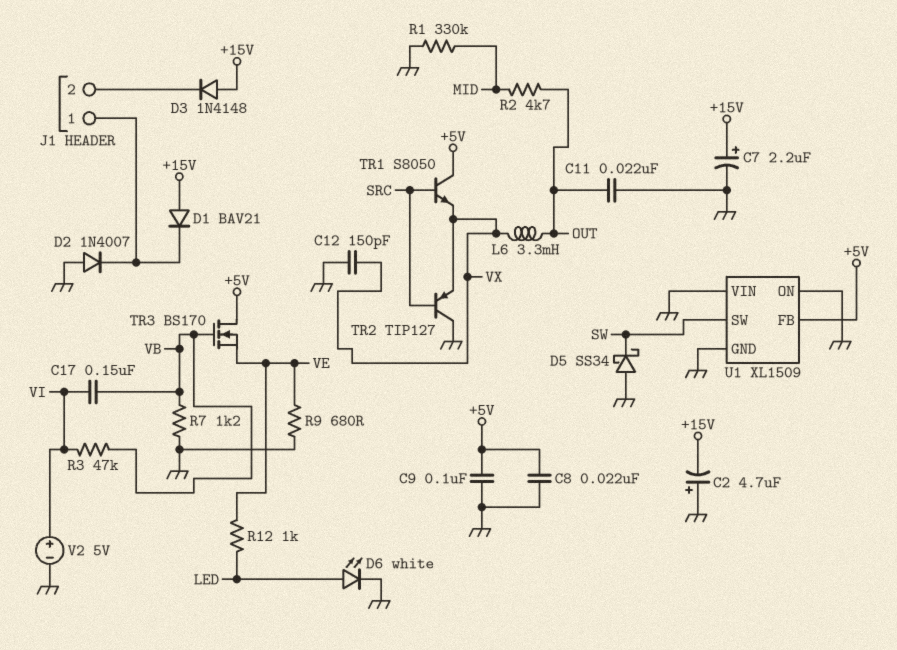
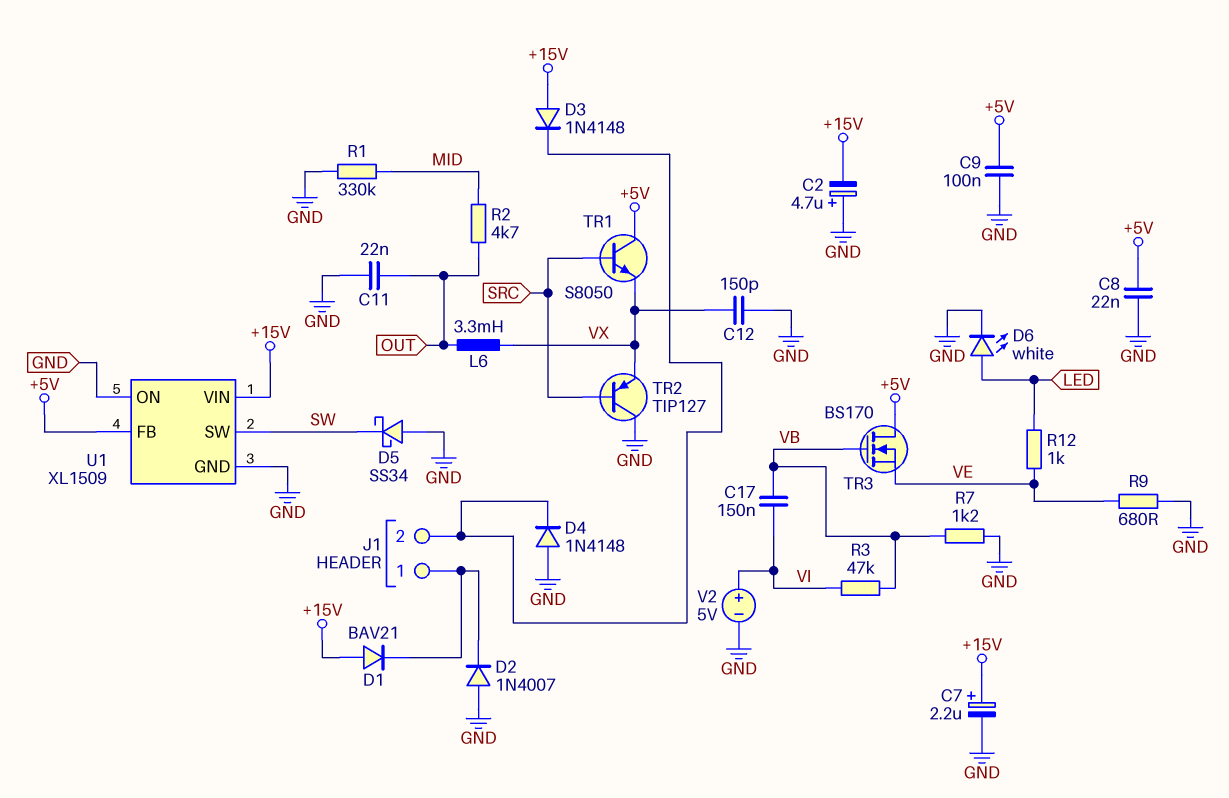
D4: none -> diode 1N4148 (A GND, K J1/2)
U1 pin VIN: GND -> +15V

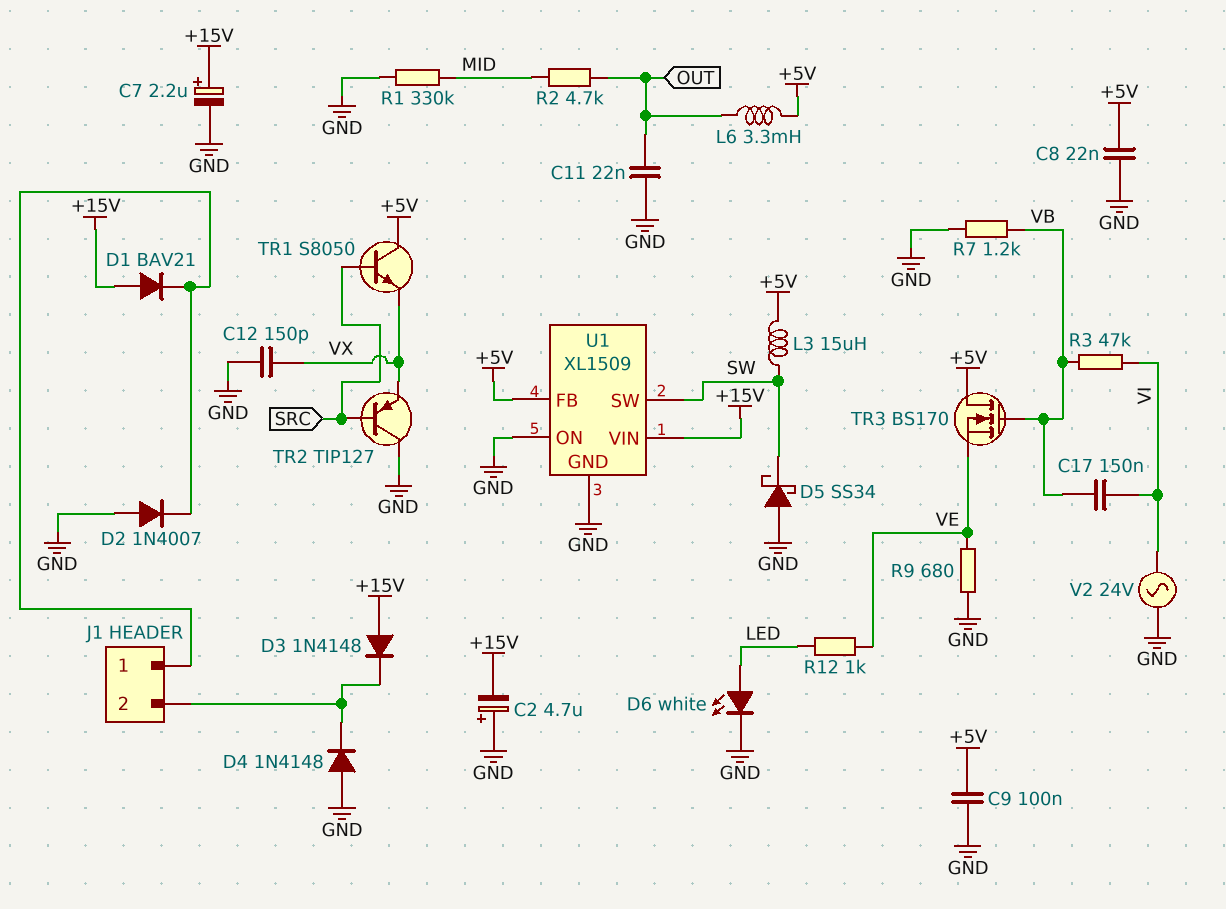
L3: none -> 15uH (+5V, SW)
L6: 3.3mH (OUT, VX) -> 3.3mH (+5V, OUT)
V2: 5V (plus VI, minus GND) -> AC 24V (GND, VI)

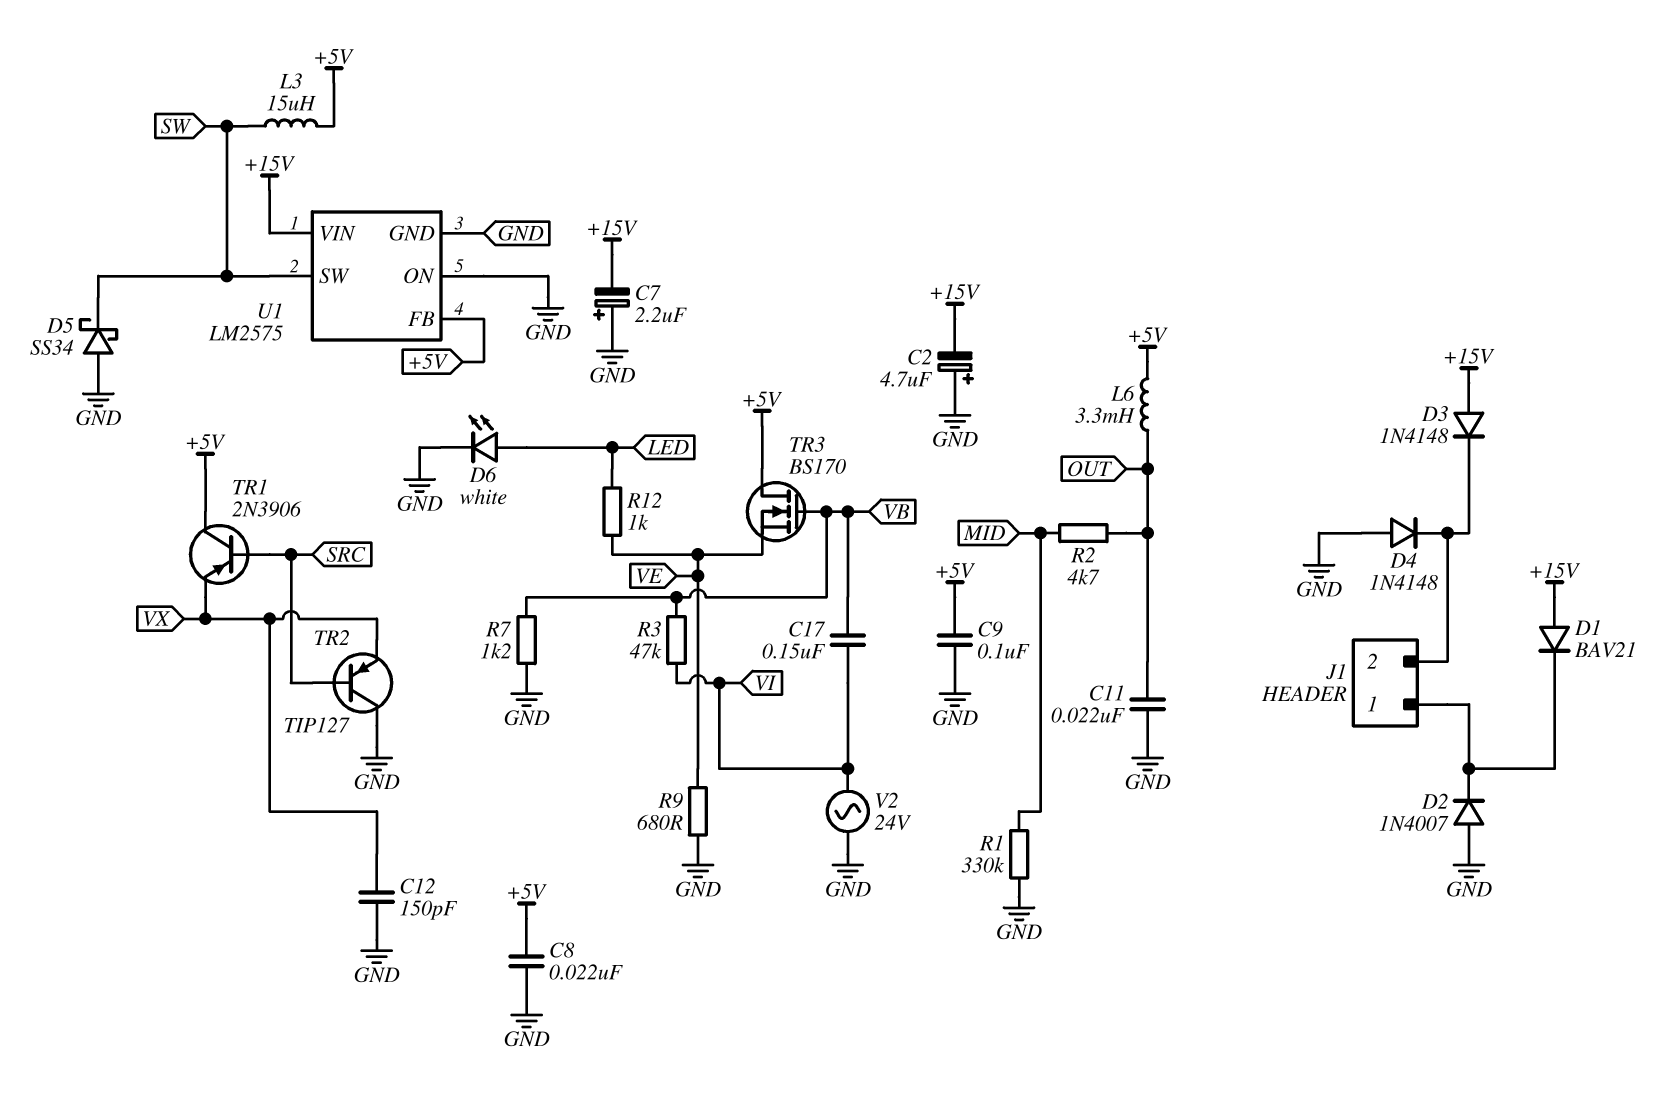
C7: 2.2uF (plus +15V, minus GND) -> 2.2uF (plus GND, minus +15V)
TR1: NPN S8050 (B SRC, C +5V, E VX) -> PNP 2N3906 (B SRC, C +5V, E VX)
U1: XL1509 -> LM2575

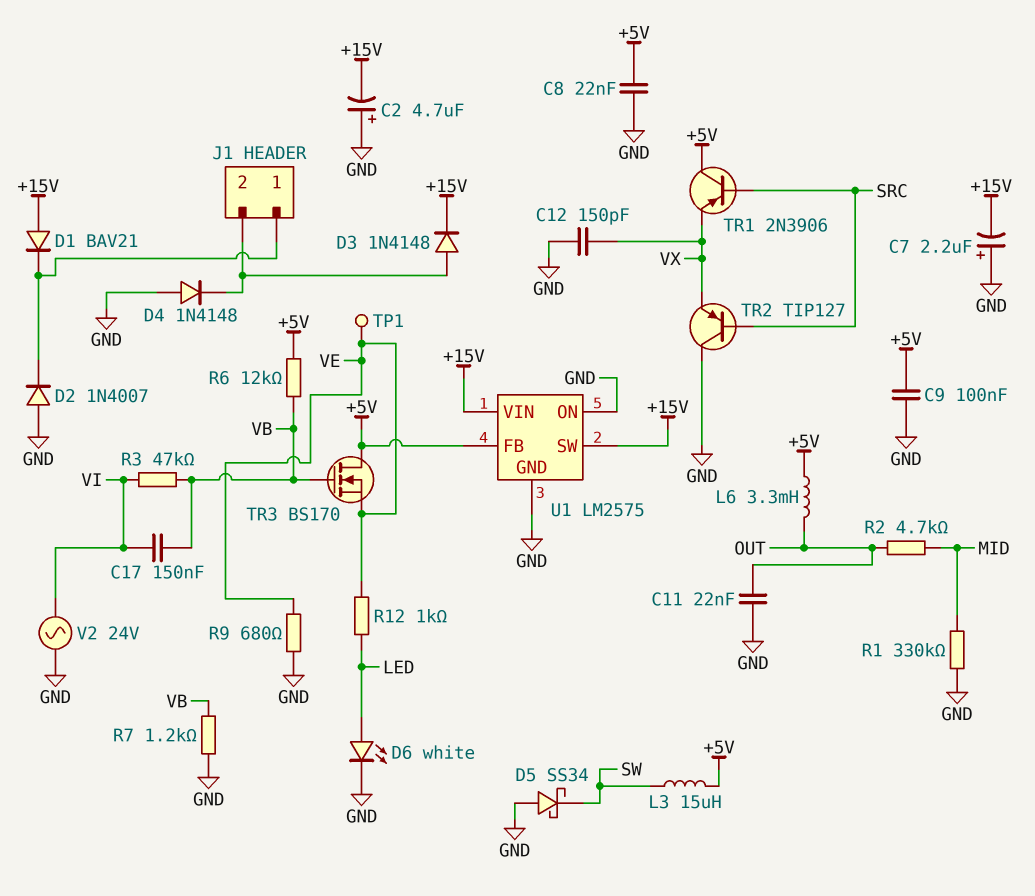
D3: diode 1N4148 (A +15V, K J1/2) -> diode 1N4148 (A J1/2, K +15V)
R6: none -> 12k (+5V, VB)
TP1: none -> test point (VE)
U1 pin SW: SW -> +15V

